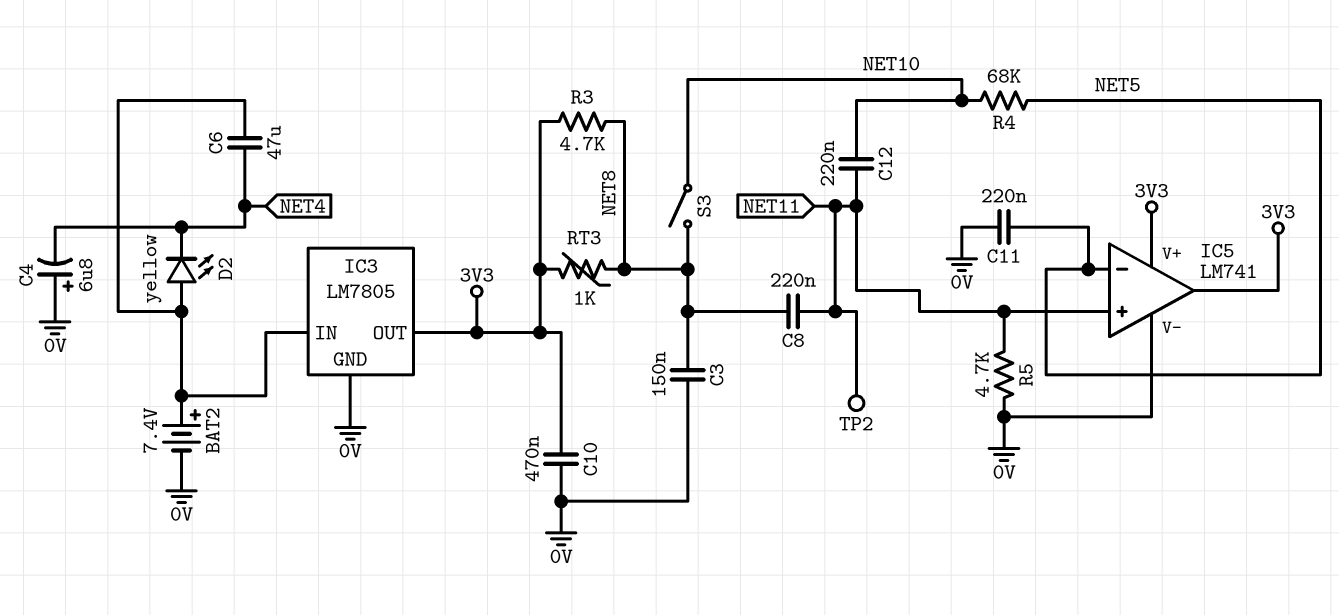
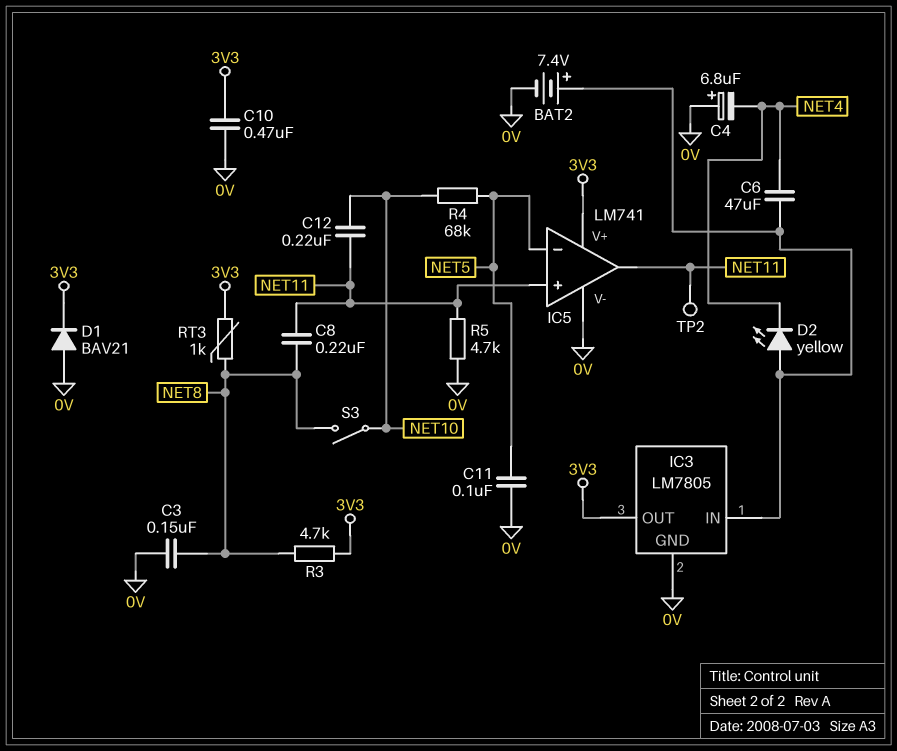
C11: 220nF (0V, NET5) -> 100nF (0V, NET5)
D1: none -> diode BAV21 (A 0V, K 3V3)
IC5 pin out: 3V3 -> NET11

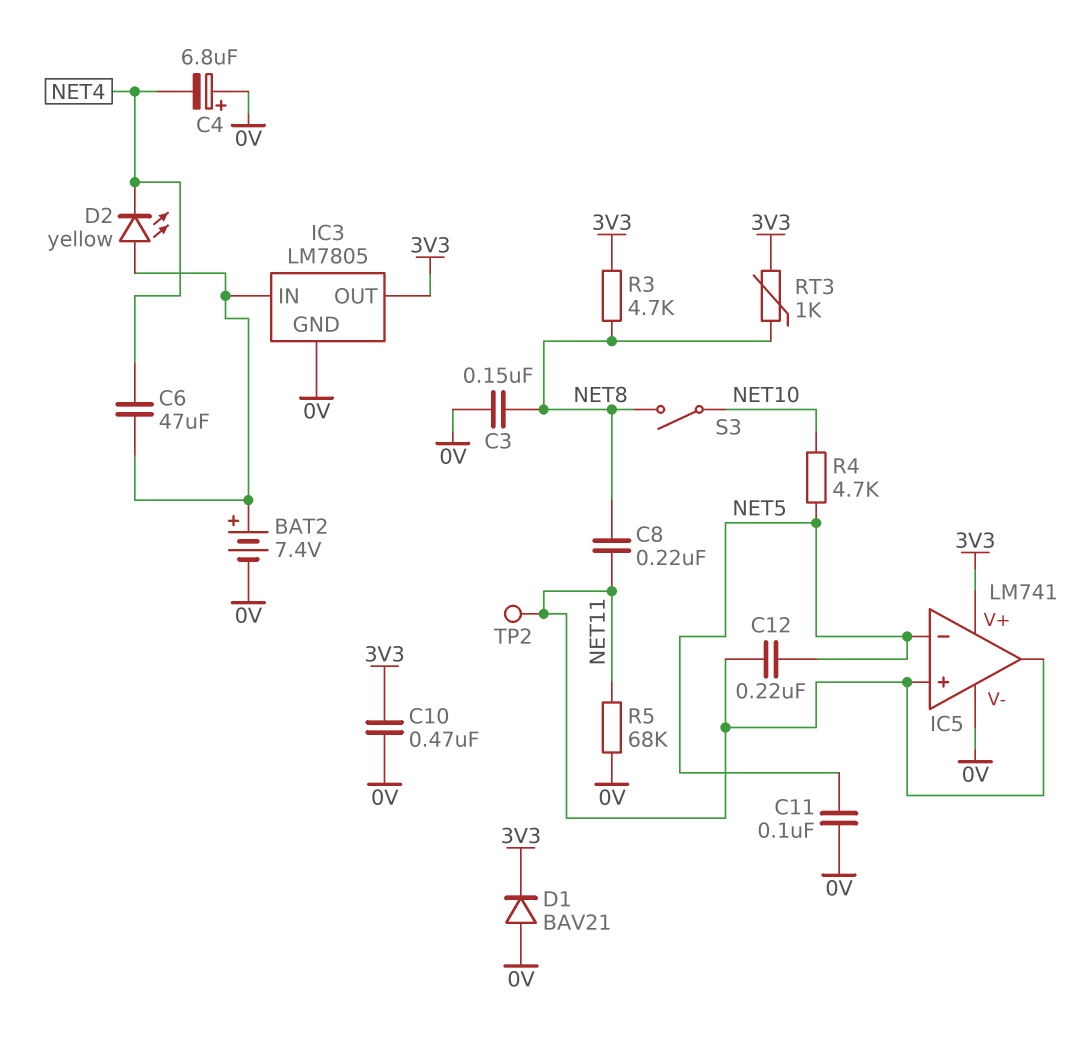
C12: 220nF (NET10, NET11) -> 220nF (NET5, NET11)
R4: 68k (NET5, NET10) -> 4.7k (NET5, NET10)
R5: 4.7k (0V, NET11) -> 68k (0V, NET11)

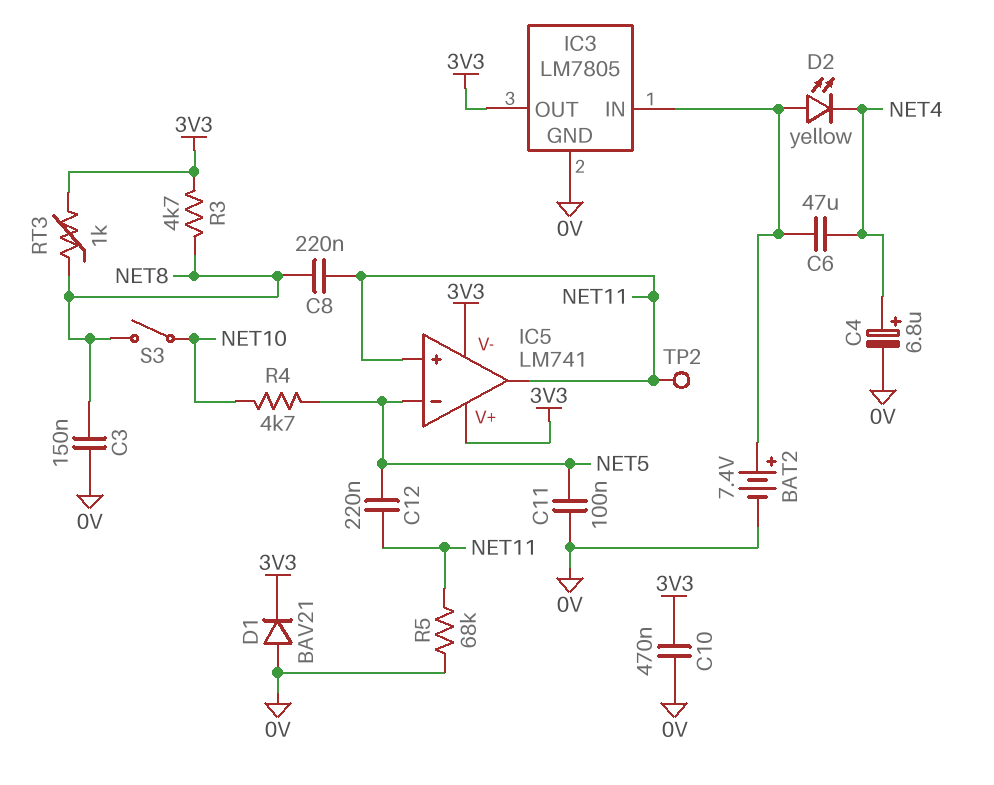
C4: 6.8uF (plus 0V, minus NET4) -> 6.8uF (plus NET4, minus 0V)
IC5 pin V-: 0V -> 3V3

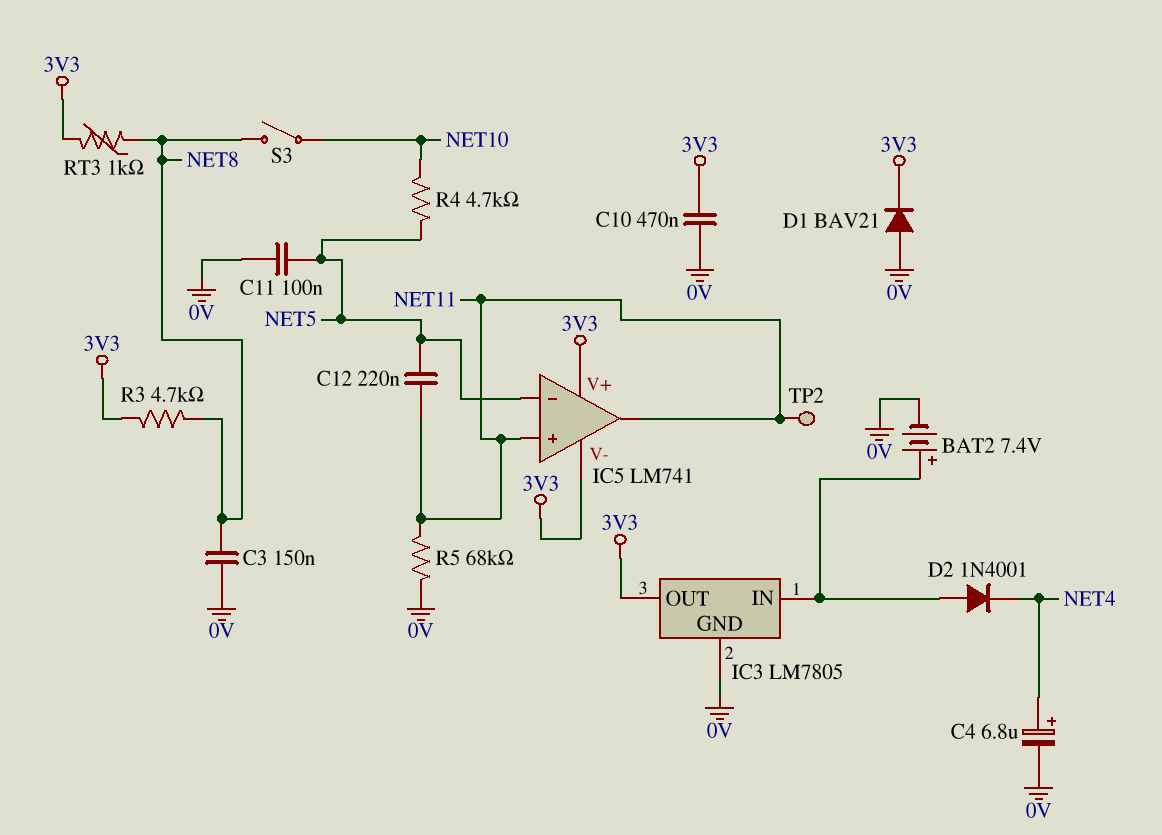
C6: 47uF (IC3/IN, NET4) -> none
C8: 220nF (NET8, NET11) -> none
D2: LED yellow (A IC3/IN, K NET4) -> diode 1N4001 (A IC3/IN, K NET4)

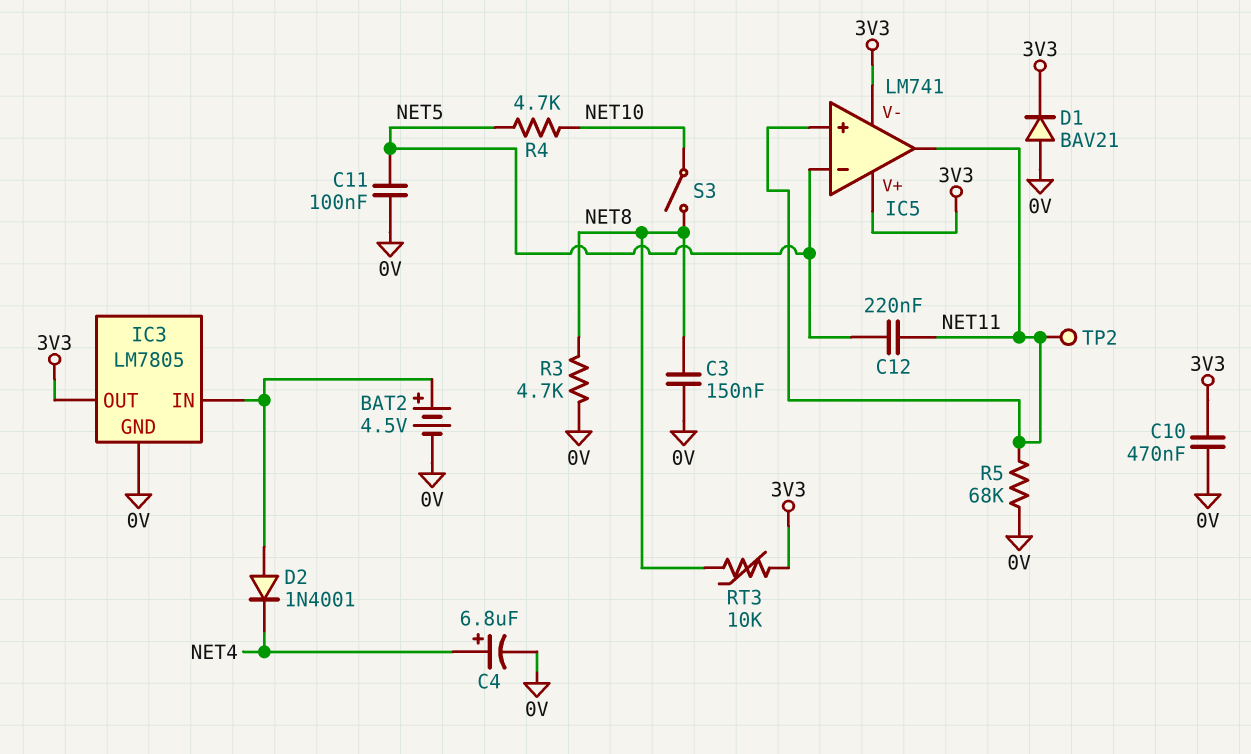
BAT2: 7.4V (plus IC3/IN, minus 0V) -> 4.5V (plus IC3/IN, minus 0V)
R3: 4.7k (3V3, NET8) -> 4.7k (0V, NET8)
RT3: 1k (3V3, NET8) -> 10k (3V3, NET8)

